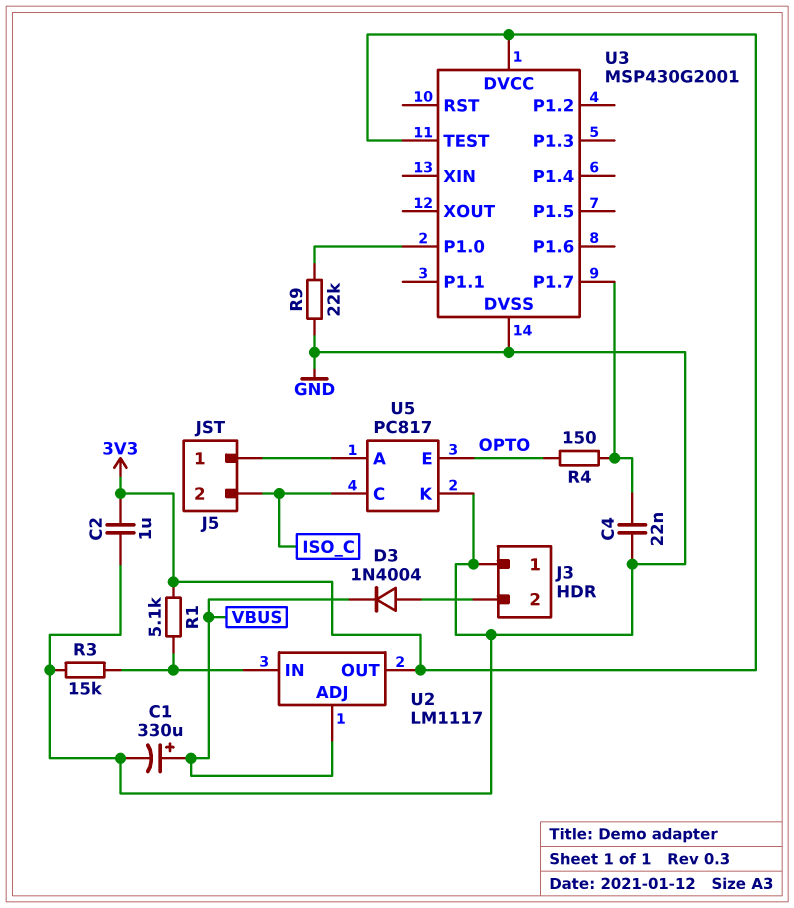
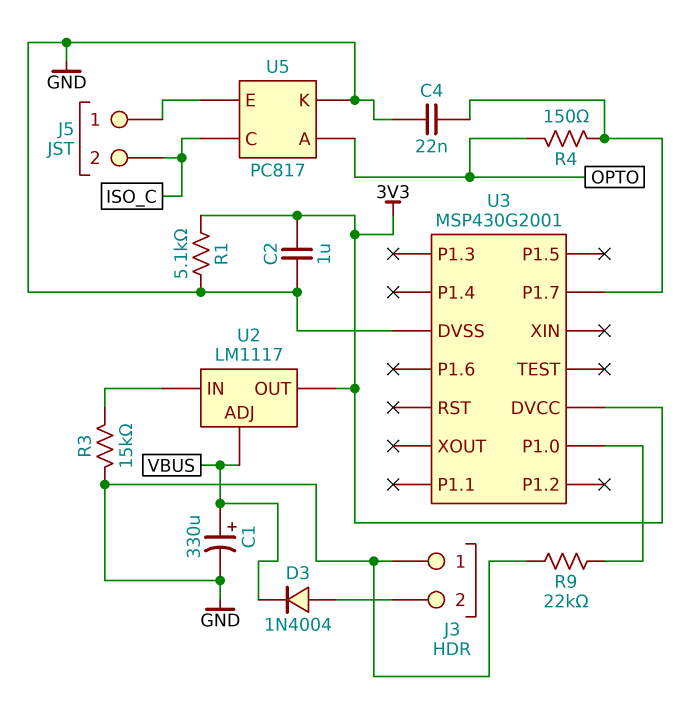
R1: 5.1k (3V3, U2/IN) -> 5.1k (3V3, GND)
U3 pin TEST: 3V3 -> none
U5 pin A: J5/1 -> OPTO
U5 pin E: OPTO -> J5/1

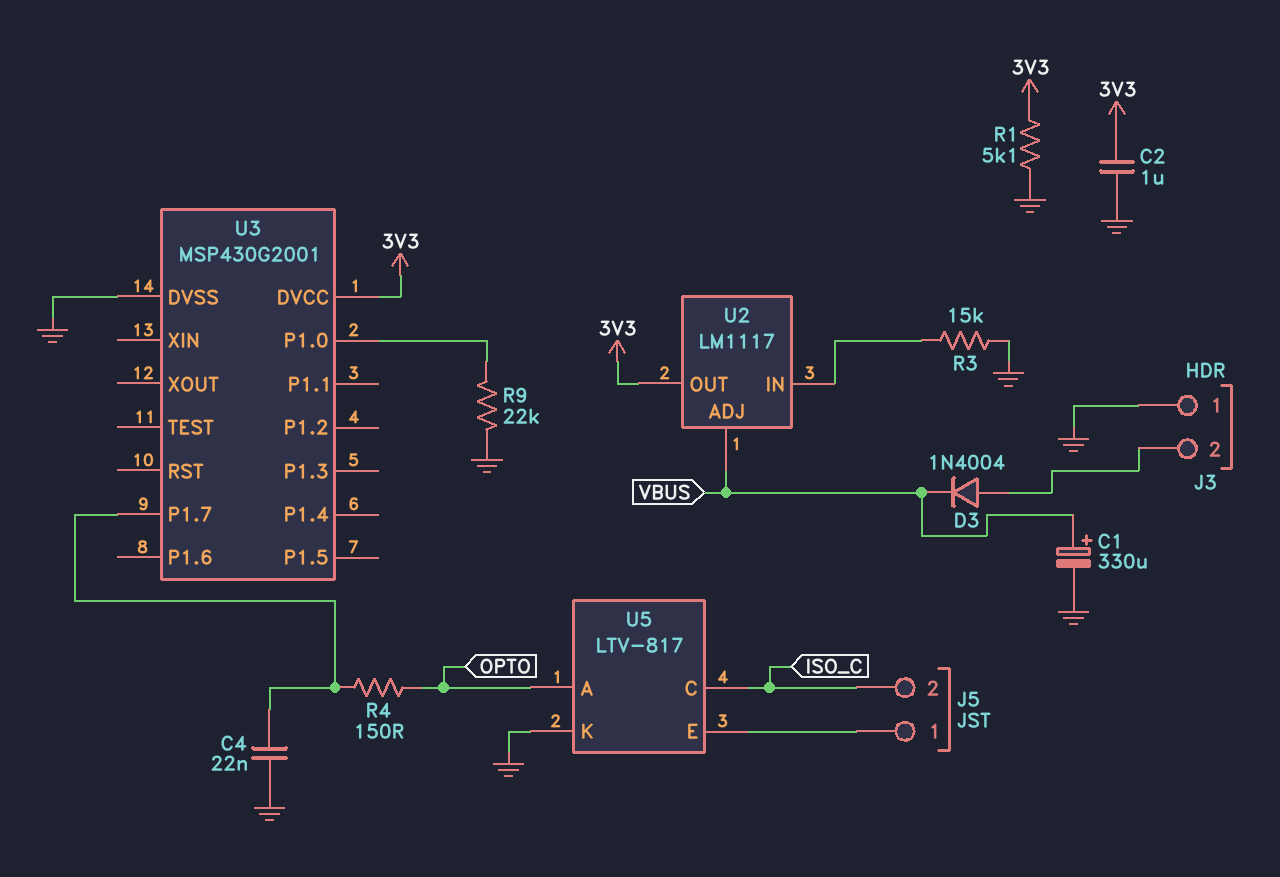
U5: PC817 -> LTV-817

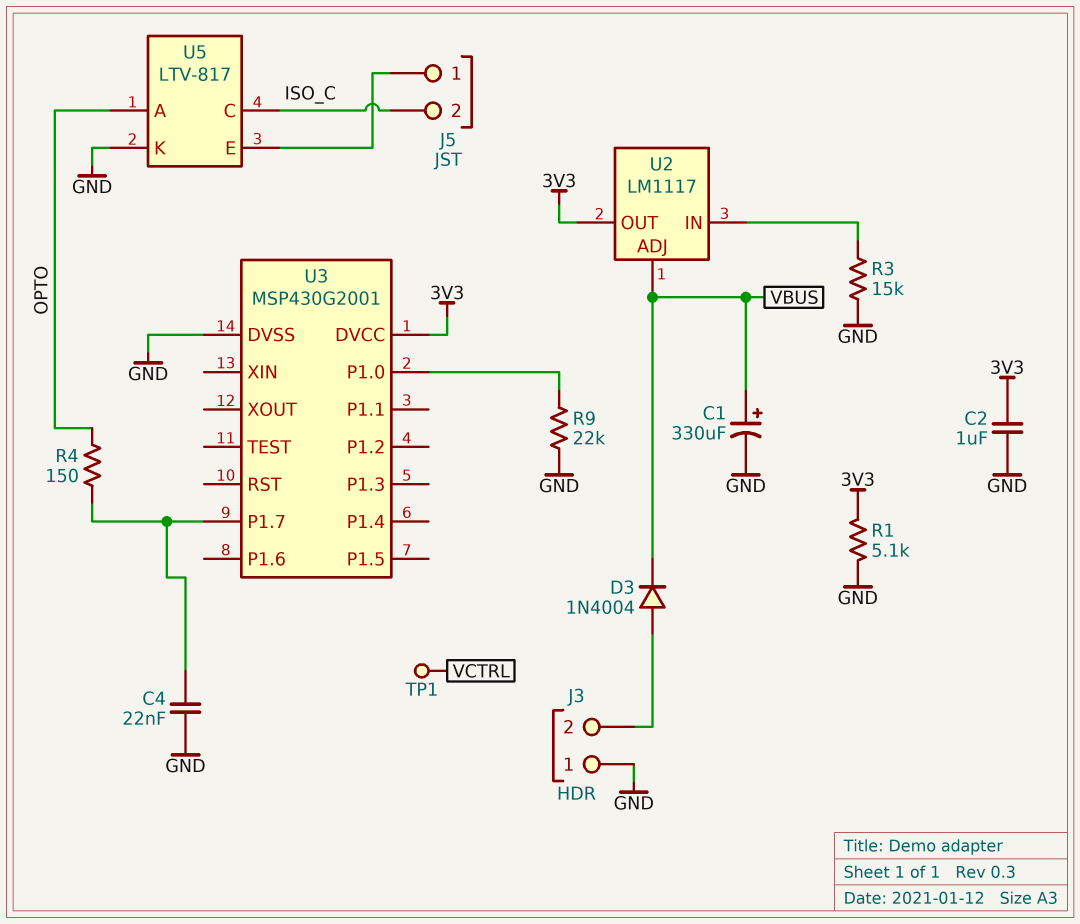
TP1: none -> test point (VCTRL)

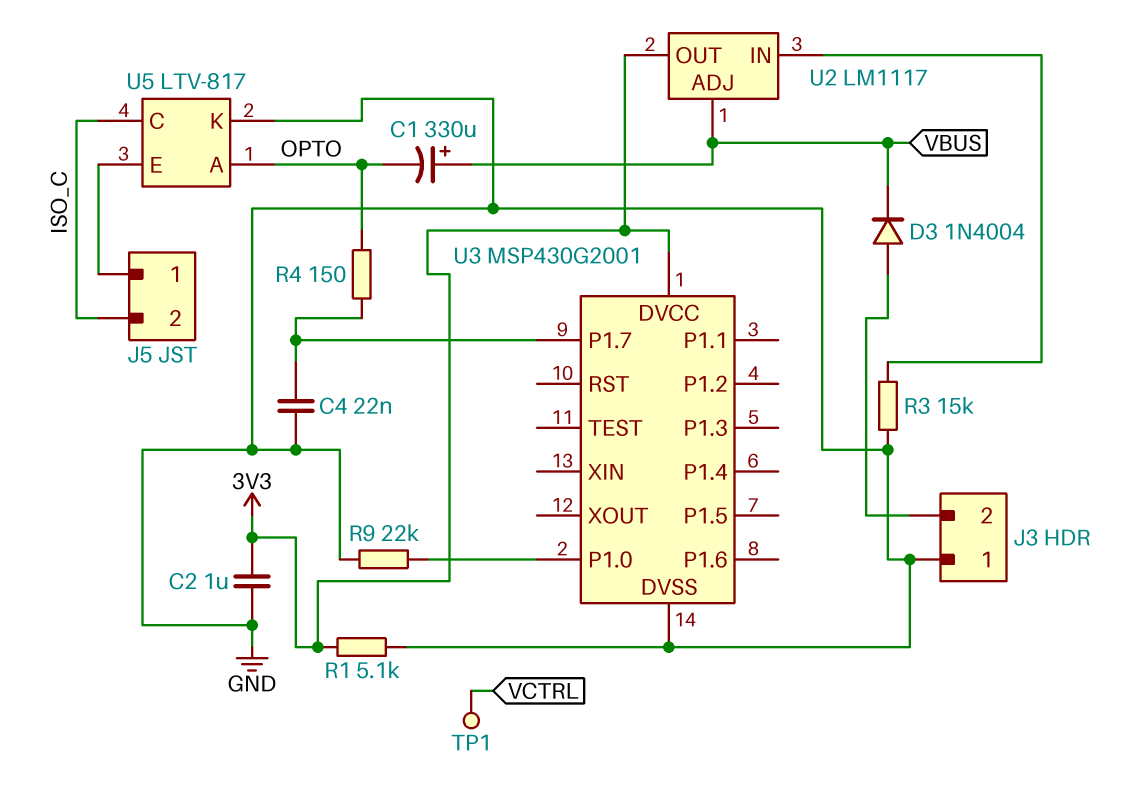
C1: 330uF (plus VBUS, minus GND) -> 330uF (plus VBUS, minus OPTO)

